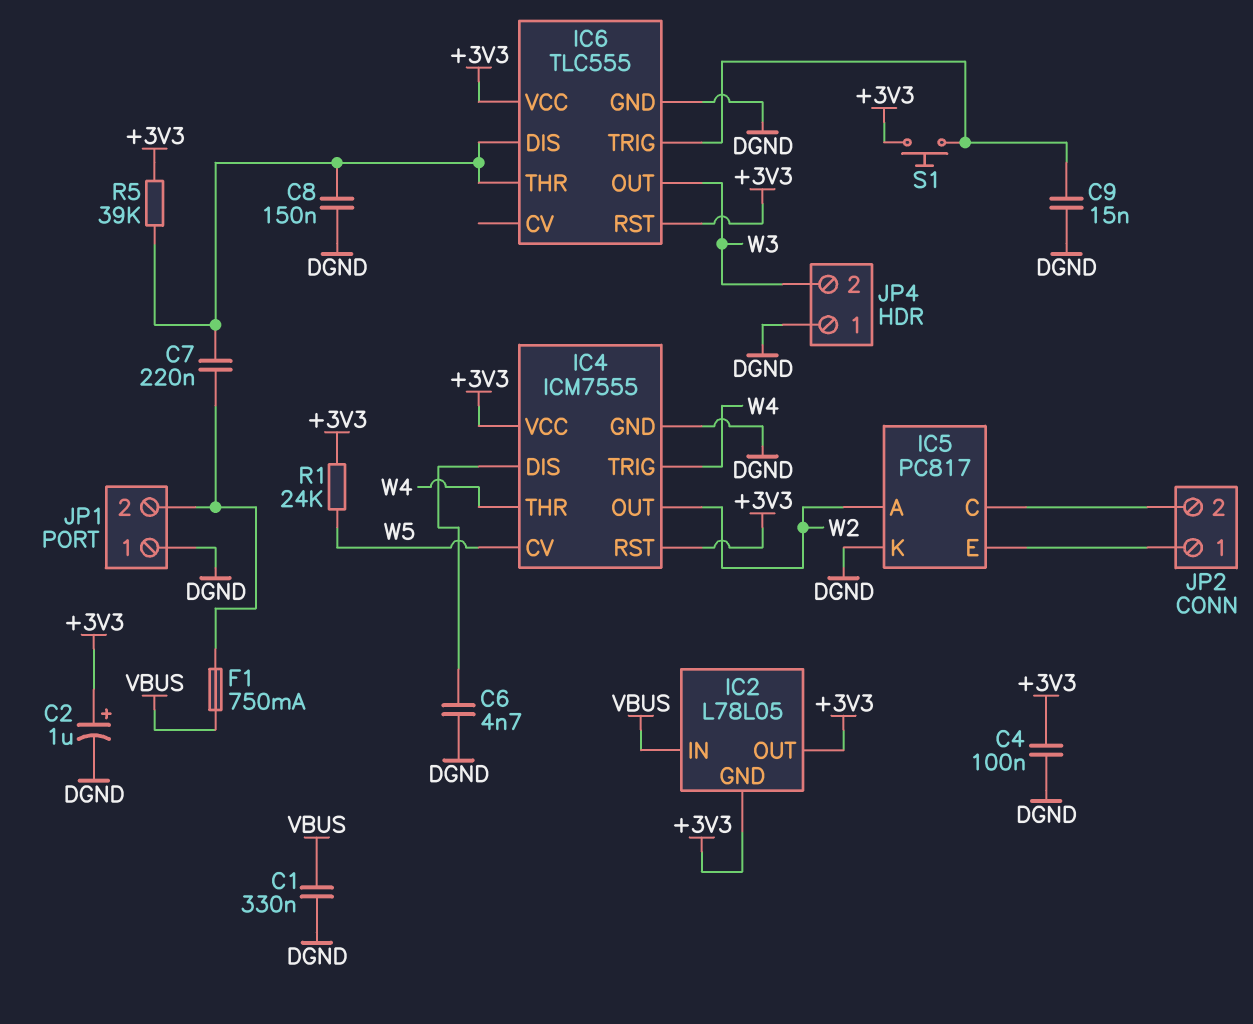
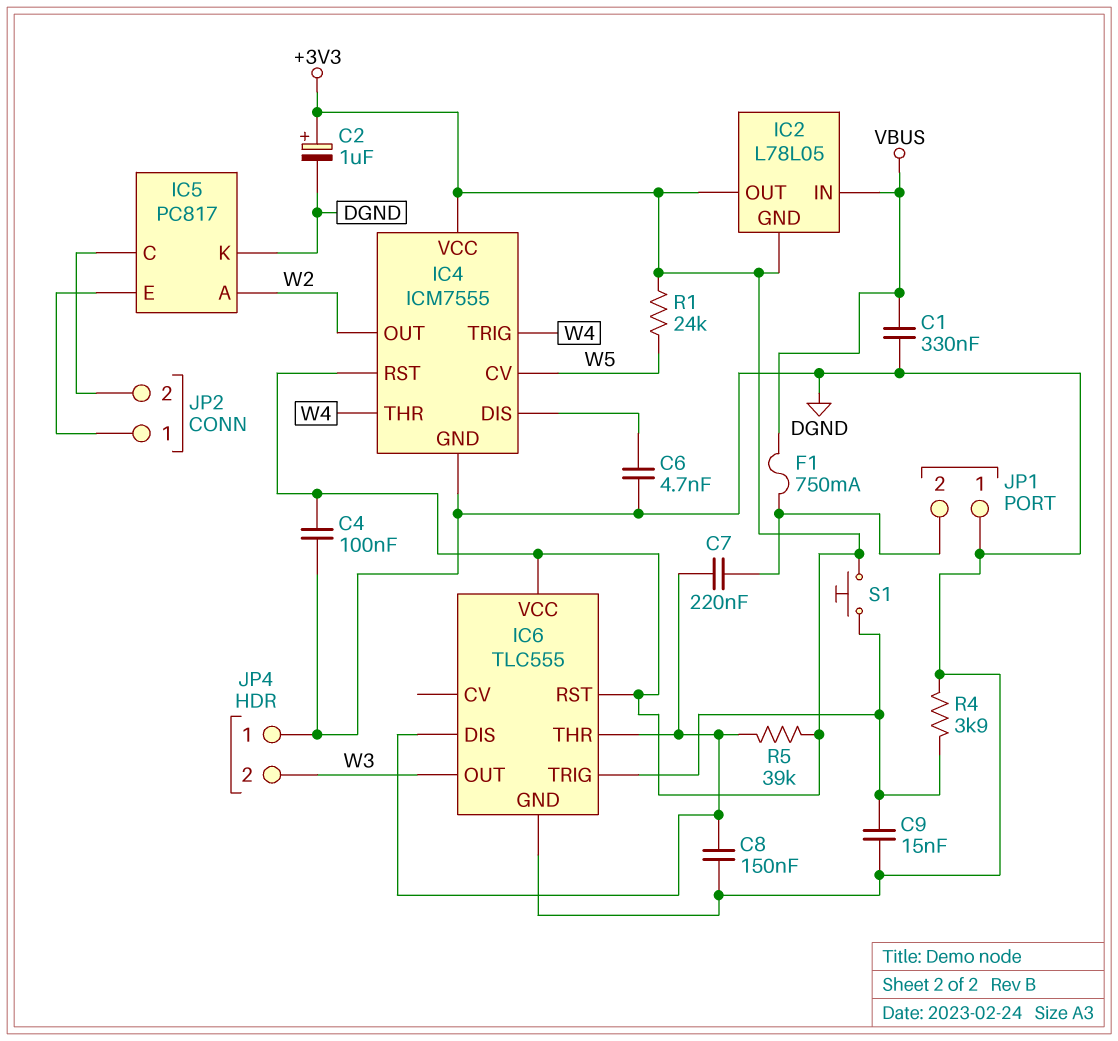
R4: none -> 3.9k (DGND, IC6/TRIG)

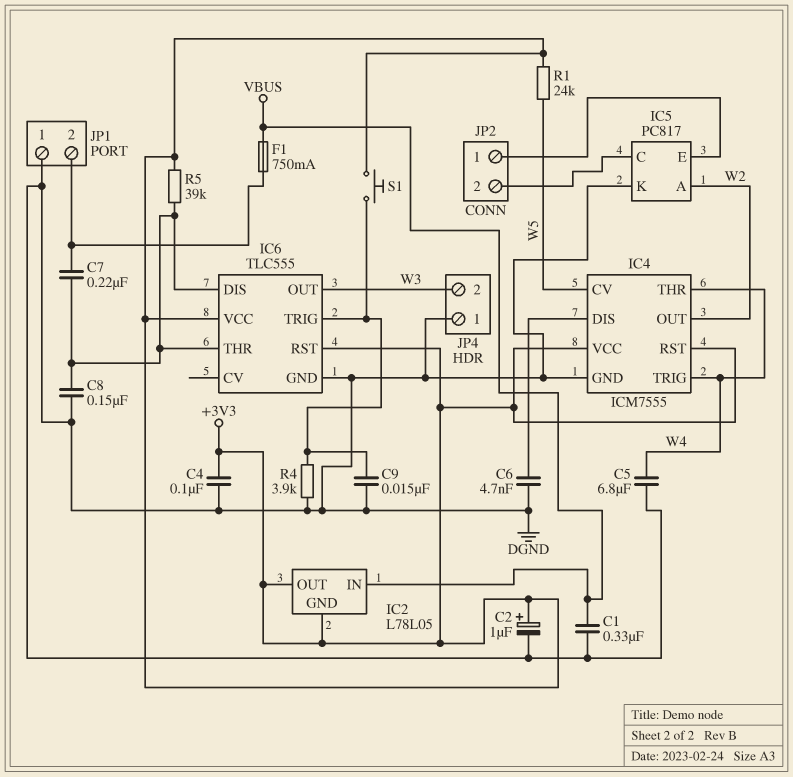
C5: none -> 6.8uF (DGND, W4)

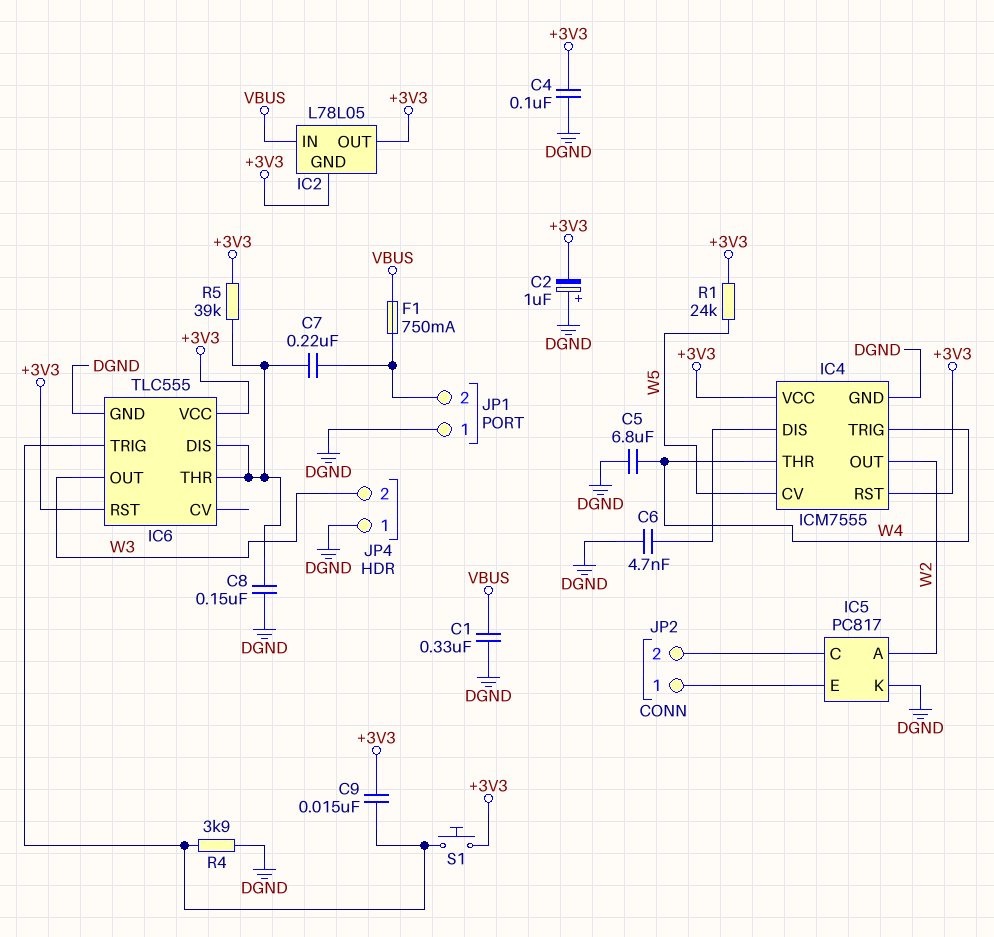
C2: 1uF (plus +3V3, minus DGND) -> 1uF (plus DGND, minus +3V3)
C9: 15nF (DGND, IC6/TRIG) -> 15nF (+3V3, IC6/TRIG)

